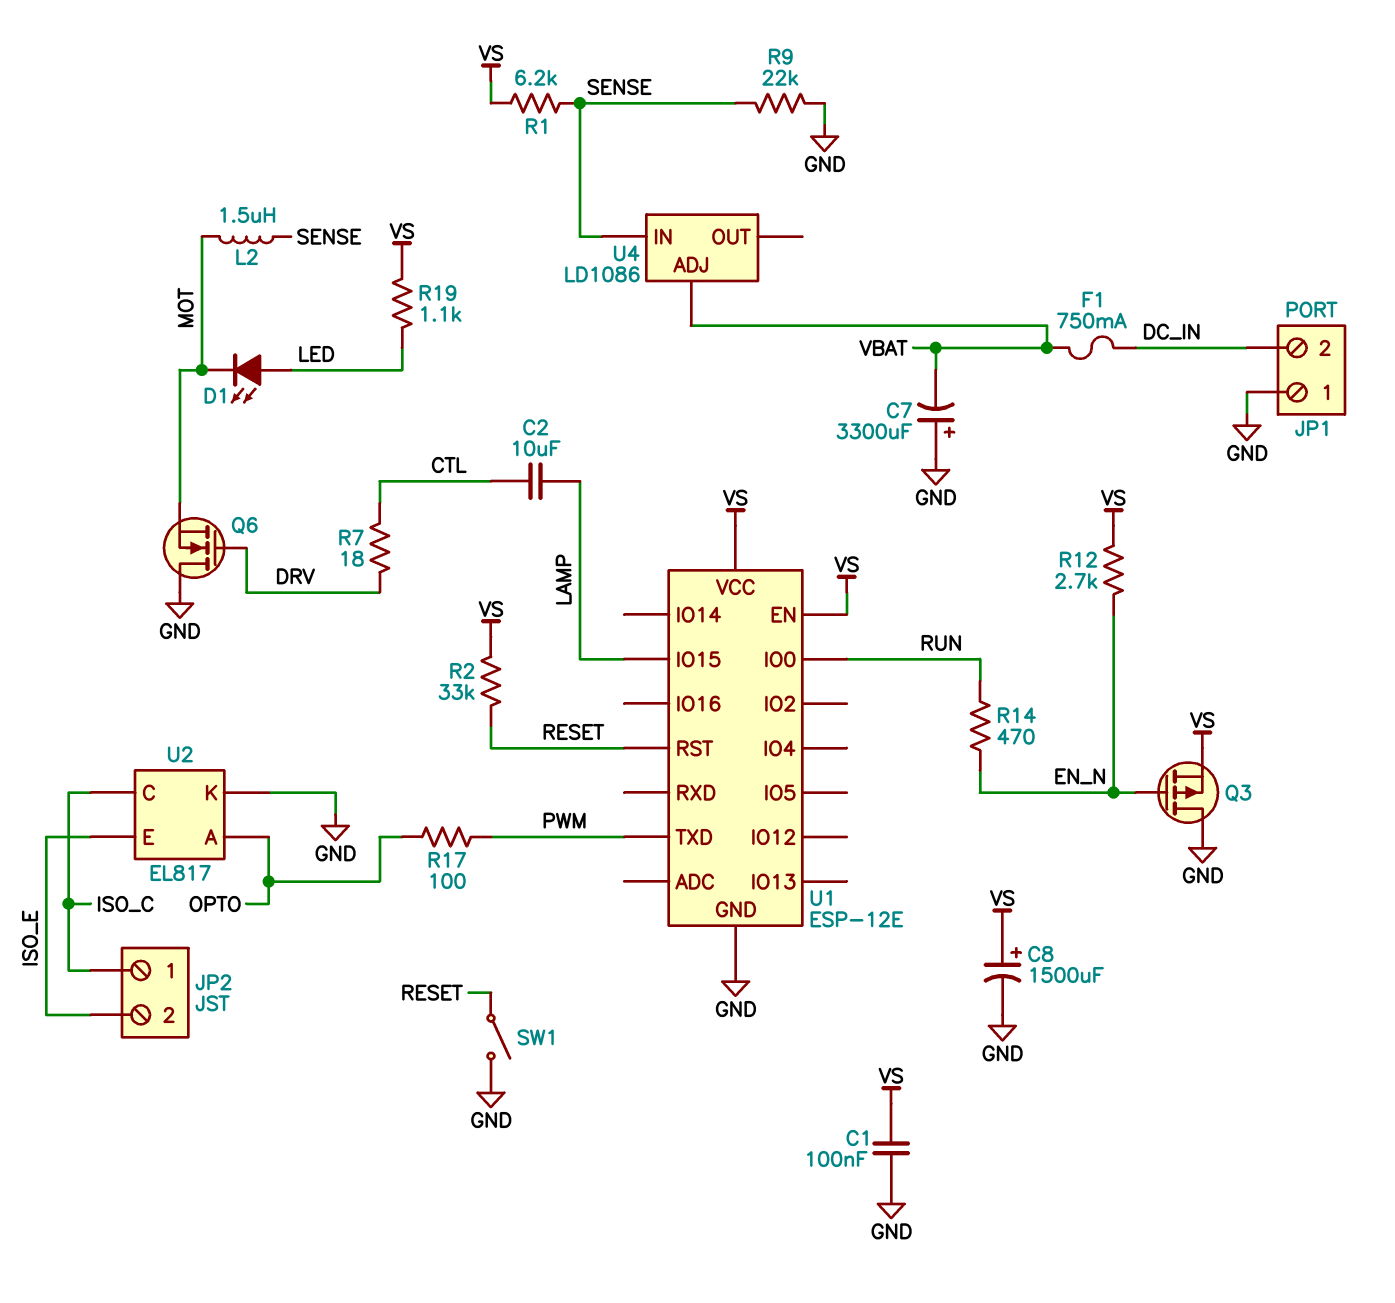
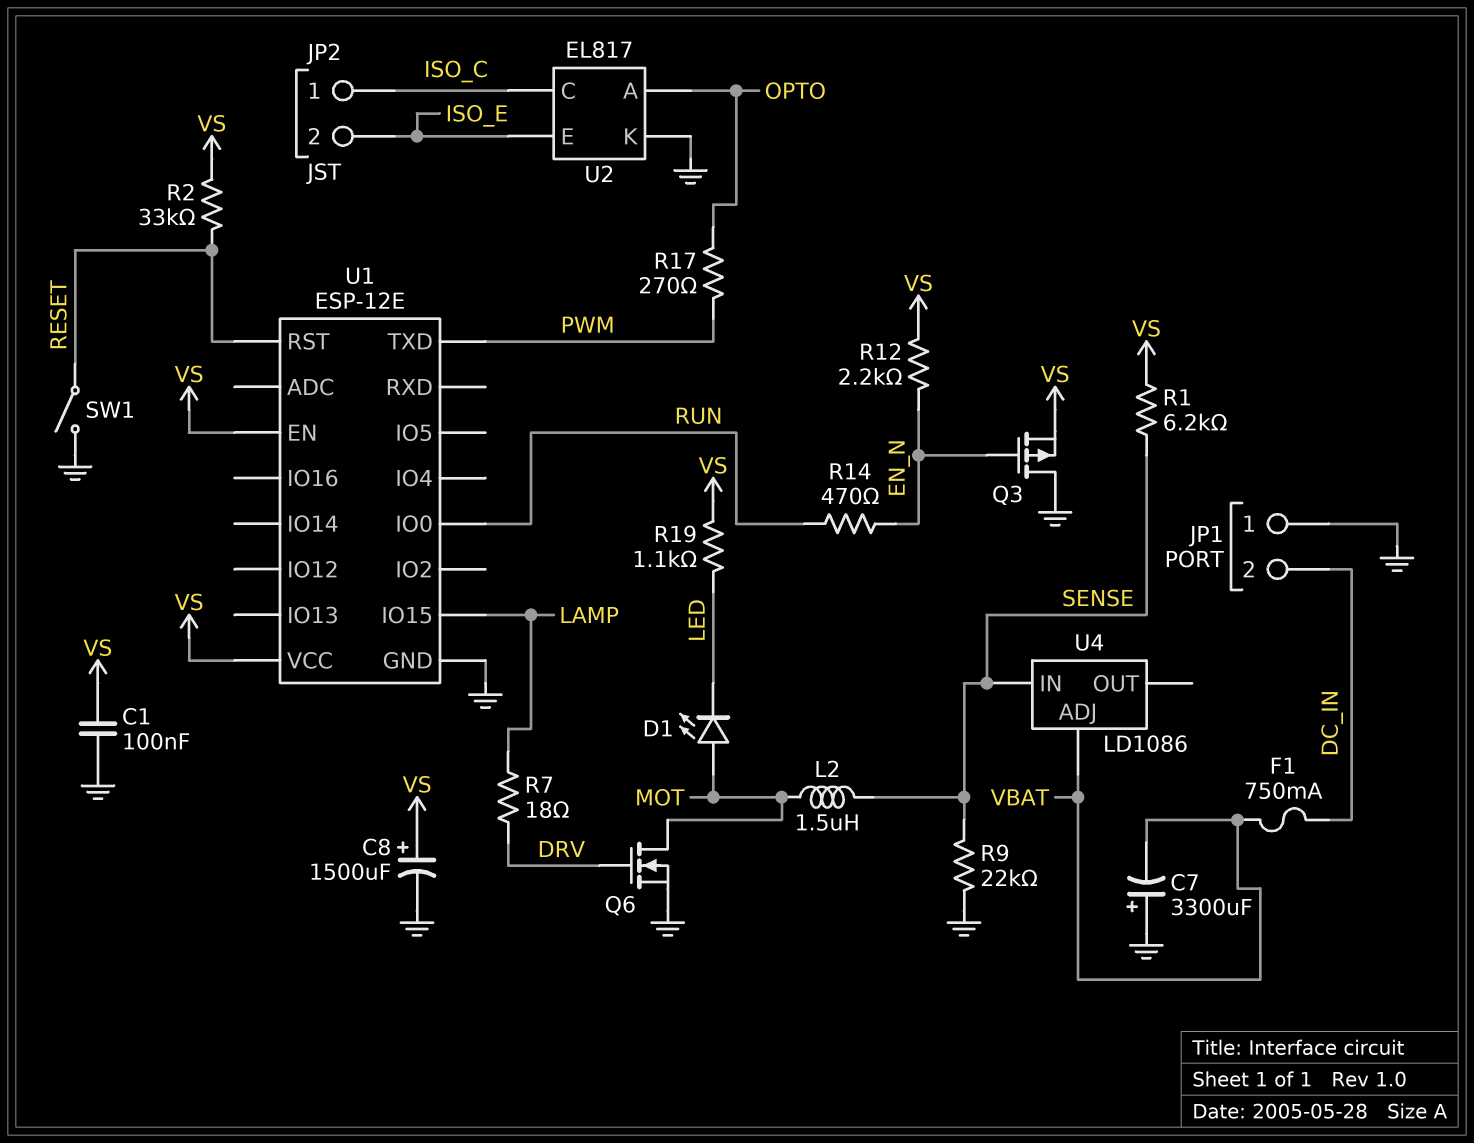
C2: 10uF (CTL, LAMP) -> none
D1: LED (A LED, K MOT) -> LED (A MOT, K LED)
Q6: NMOS (G DRV, D GND, S MOT) -> NMOS (G DRV, D MOT, S GND)
R7: 18 (CTL, DRV) -> 18 (DRV, LAMP)
R12: 2.7k (EN_N, VS) -> 2.2k (EN_N, VS)
R17: 100 (OPTO, PWM) -> 270 (OPTO, PWM)

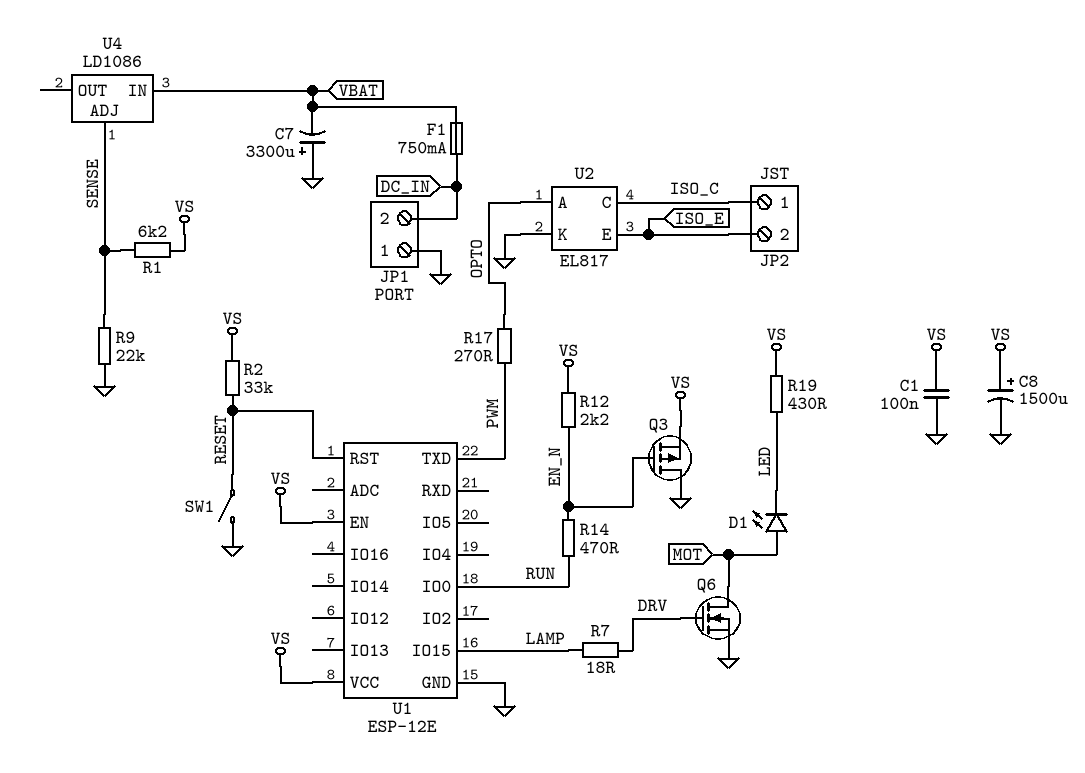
L2: 1.5uH (MOT, SENSE) -> none
R19: 1.1k (LED, VS) -> 430 (LED, VS)
U4 pin ADJ: VBAT -> SENSE
U4 pin IN: SENSE -> VBAT

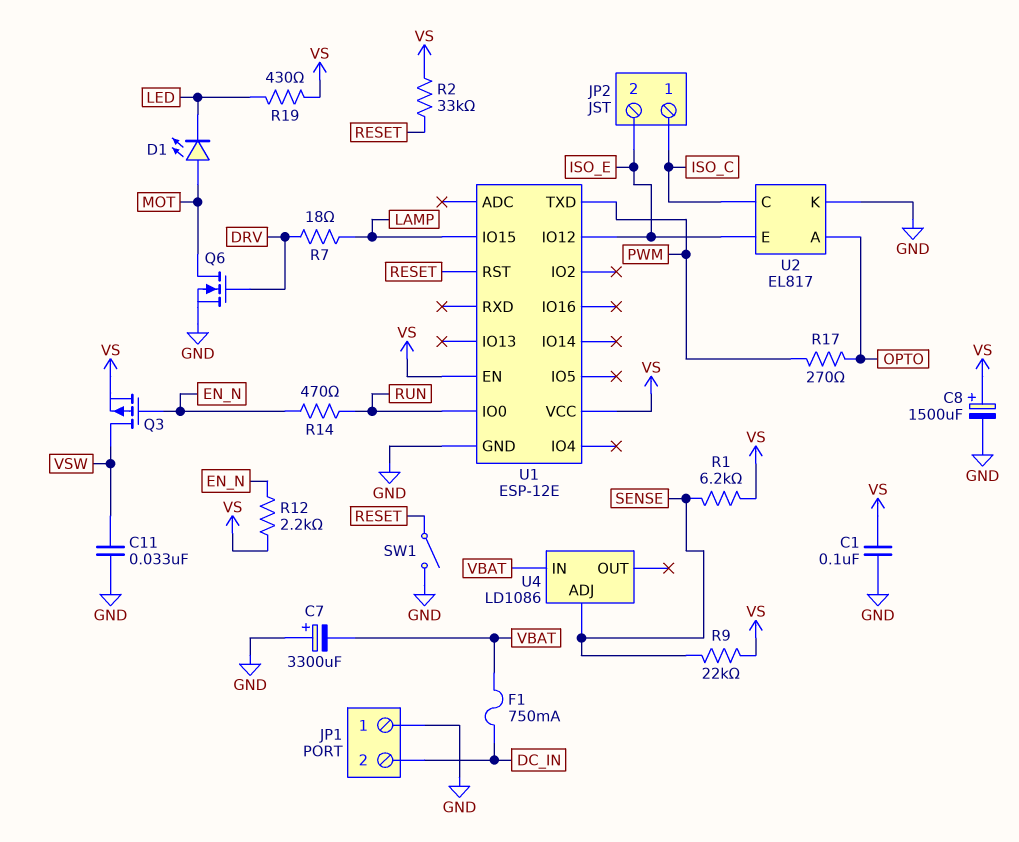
C11: none -> 33nF (GND, VSW)
Q3: PMOS (G EN_N, D GND, S VS) -> PMOS (G EN_N, D VSW, S VS)
R9: 22k (GND, SENSE) -> 22k (SENSE, VS)
U1 pin IO12: none -> ISO_E

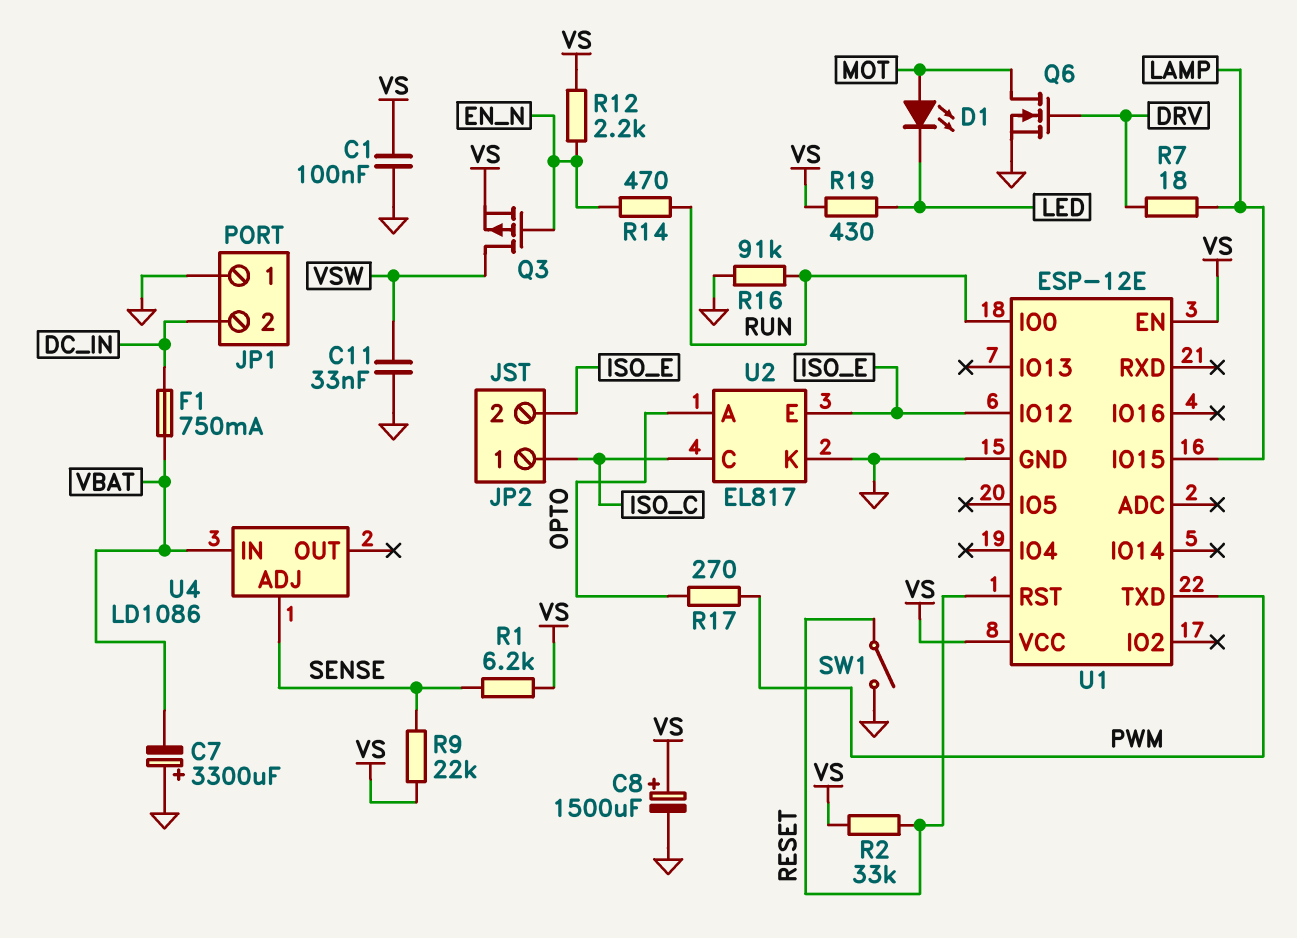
R16: none -> 91k (GND, RUN)

